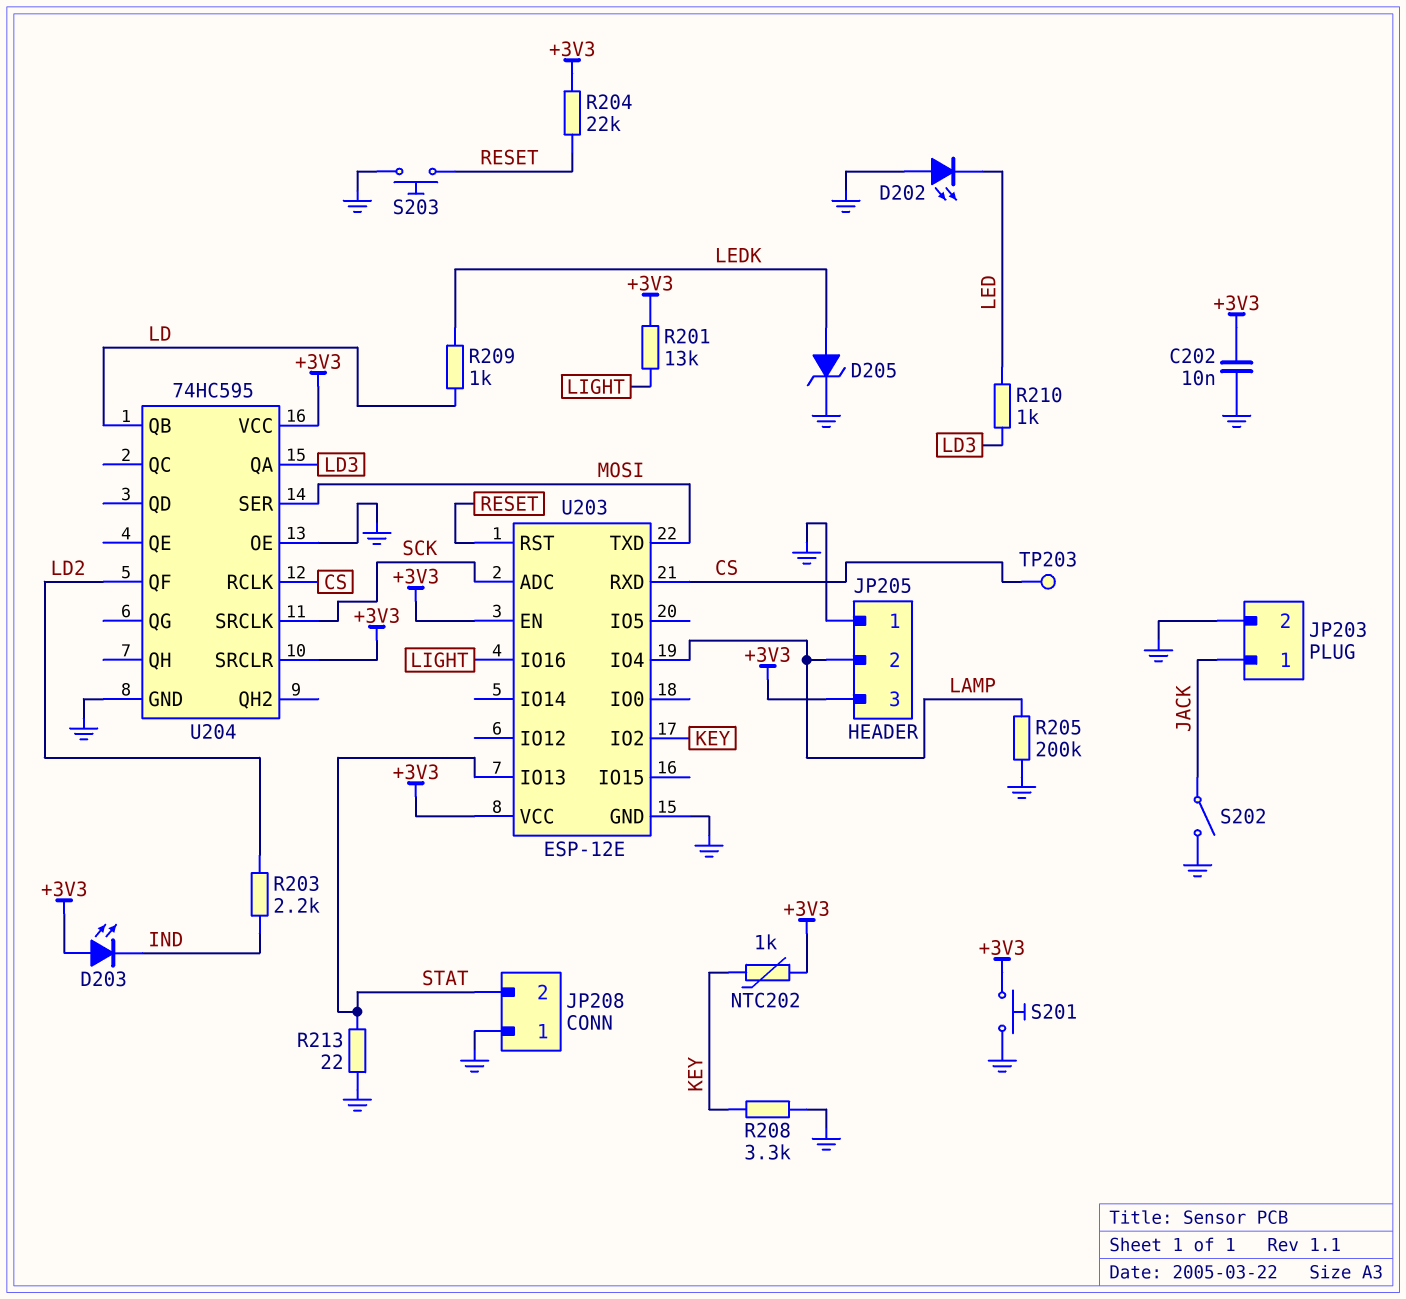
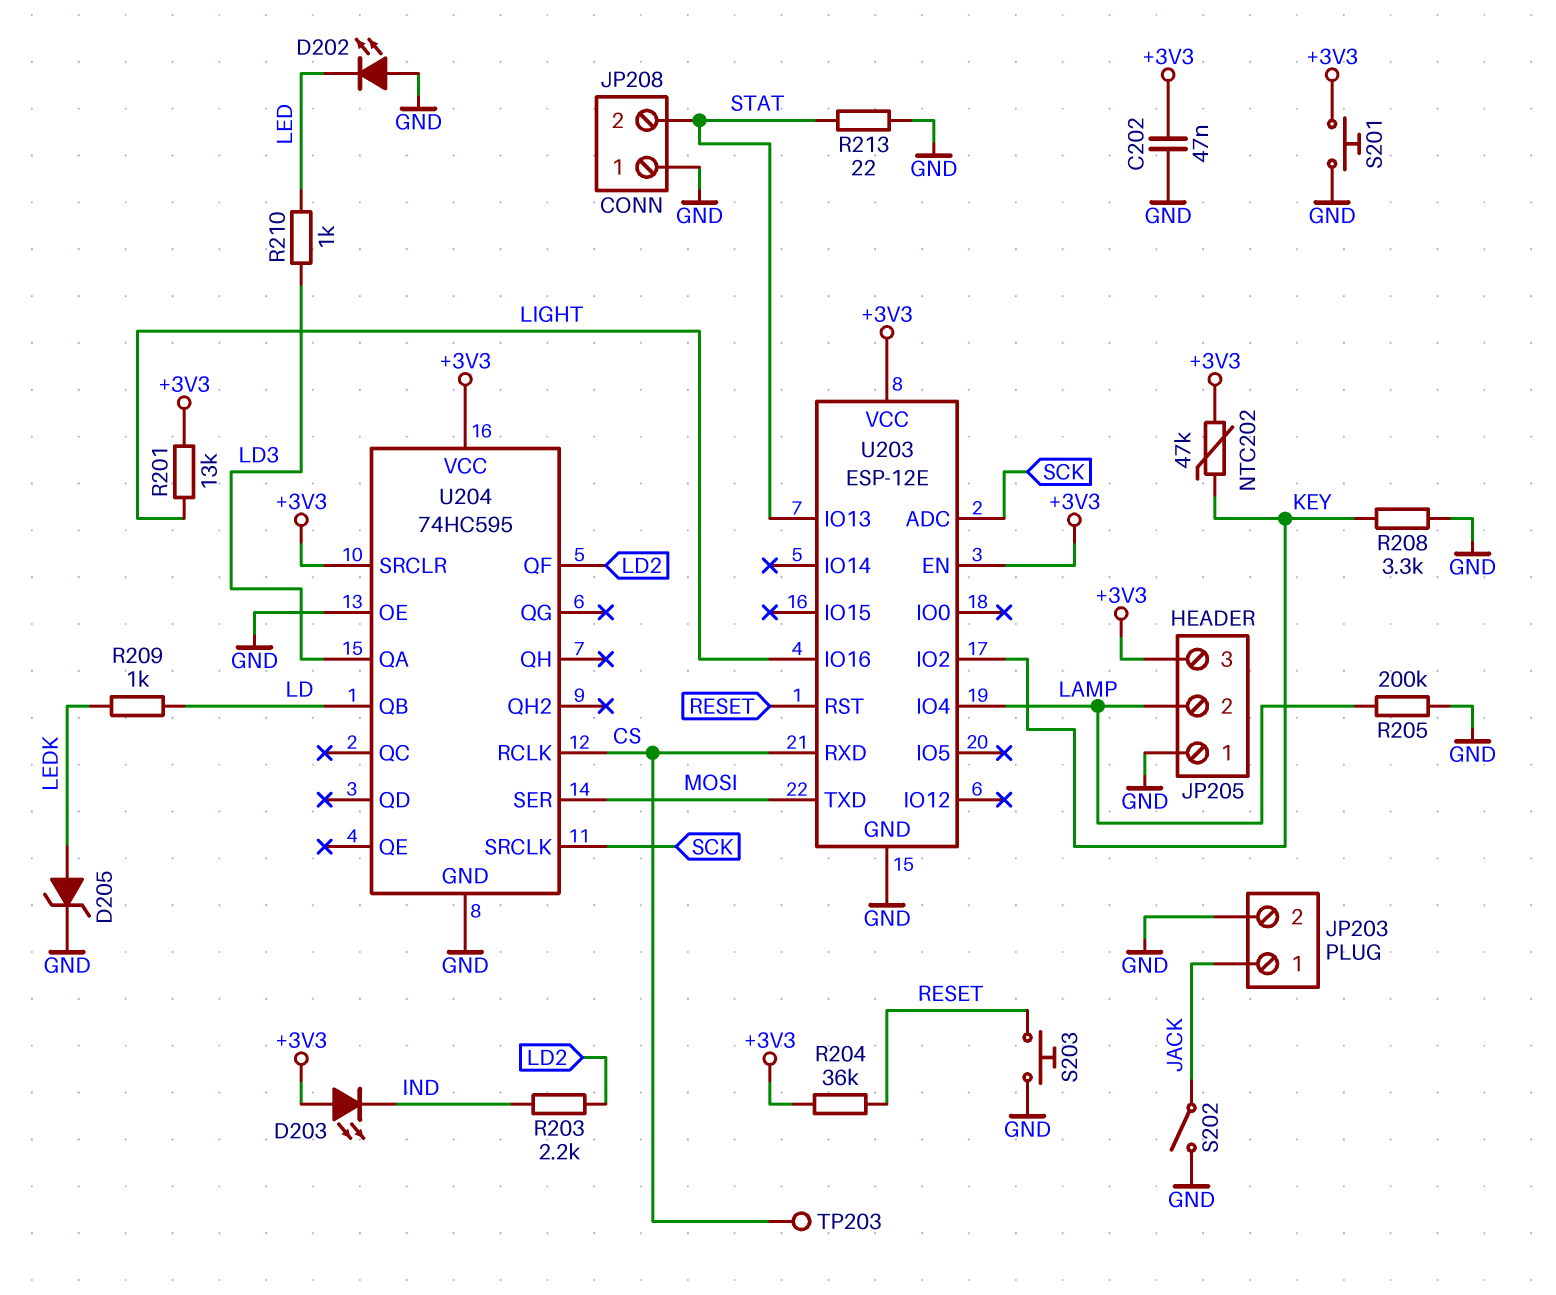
C202: 10nF (+3V3, GND) -> 47nF (+3V3, GND)
NTC202: 1k (+3V3, KEY) -> 47k (+3V3, KEY)
R204: 22k (+3V3, RESET) -> 36k (+3V3, RESET)

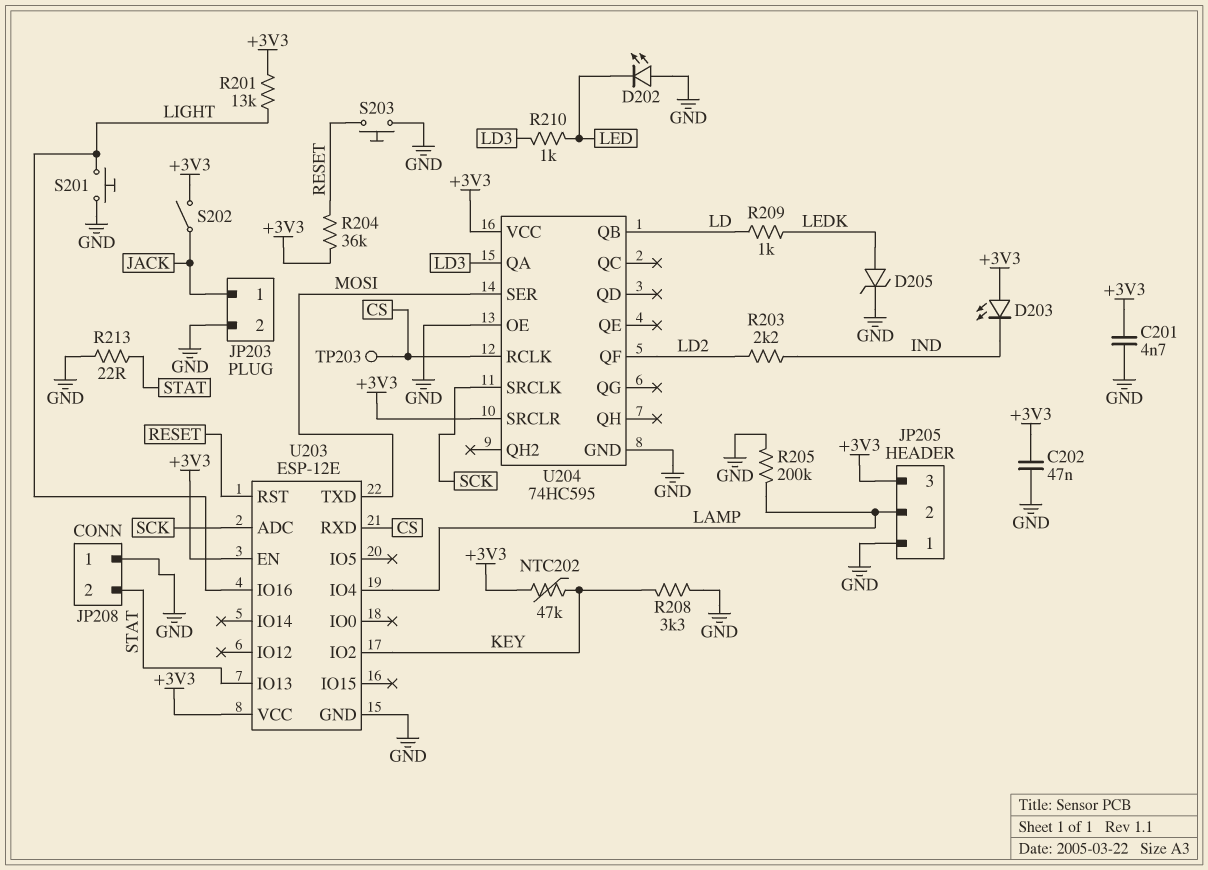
C201: none -> 4.7nF (+3V3, GND)
S201: button (+3V3, GND) -> button (GND, LIGHT)
S202: switch (GND, JACK) -> switch (+3V3, JACK)

